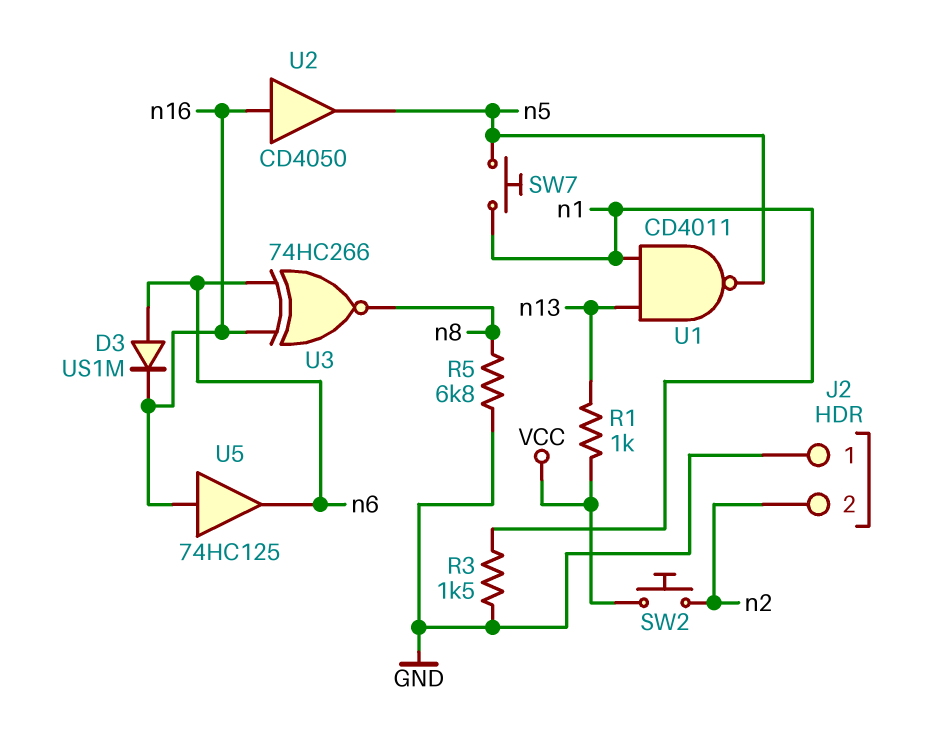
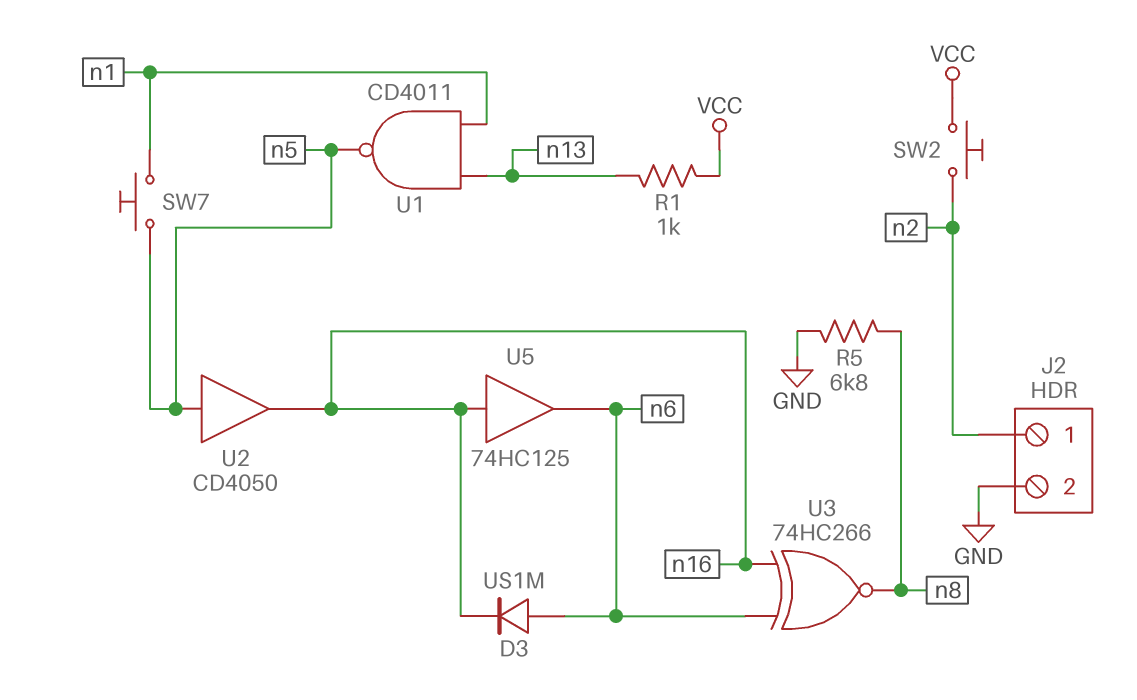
J2 pin 1: GND -> n2
J2 pin 2: n2 -> GND
R3: 1.5k (GND, n1) -> none
U2: buffer CD4050 (in n16, out n5) -> buffer CD4050 (in n5, out n16)

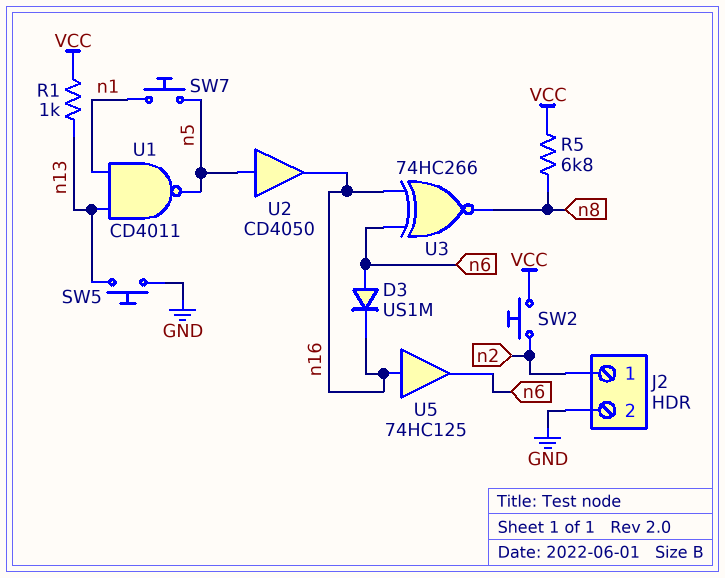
R5: 6.8k (GND, n8) -> 6.8k (VCC, n8)
SW5: none -> button (GND, n13)

